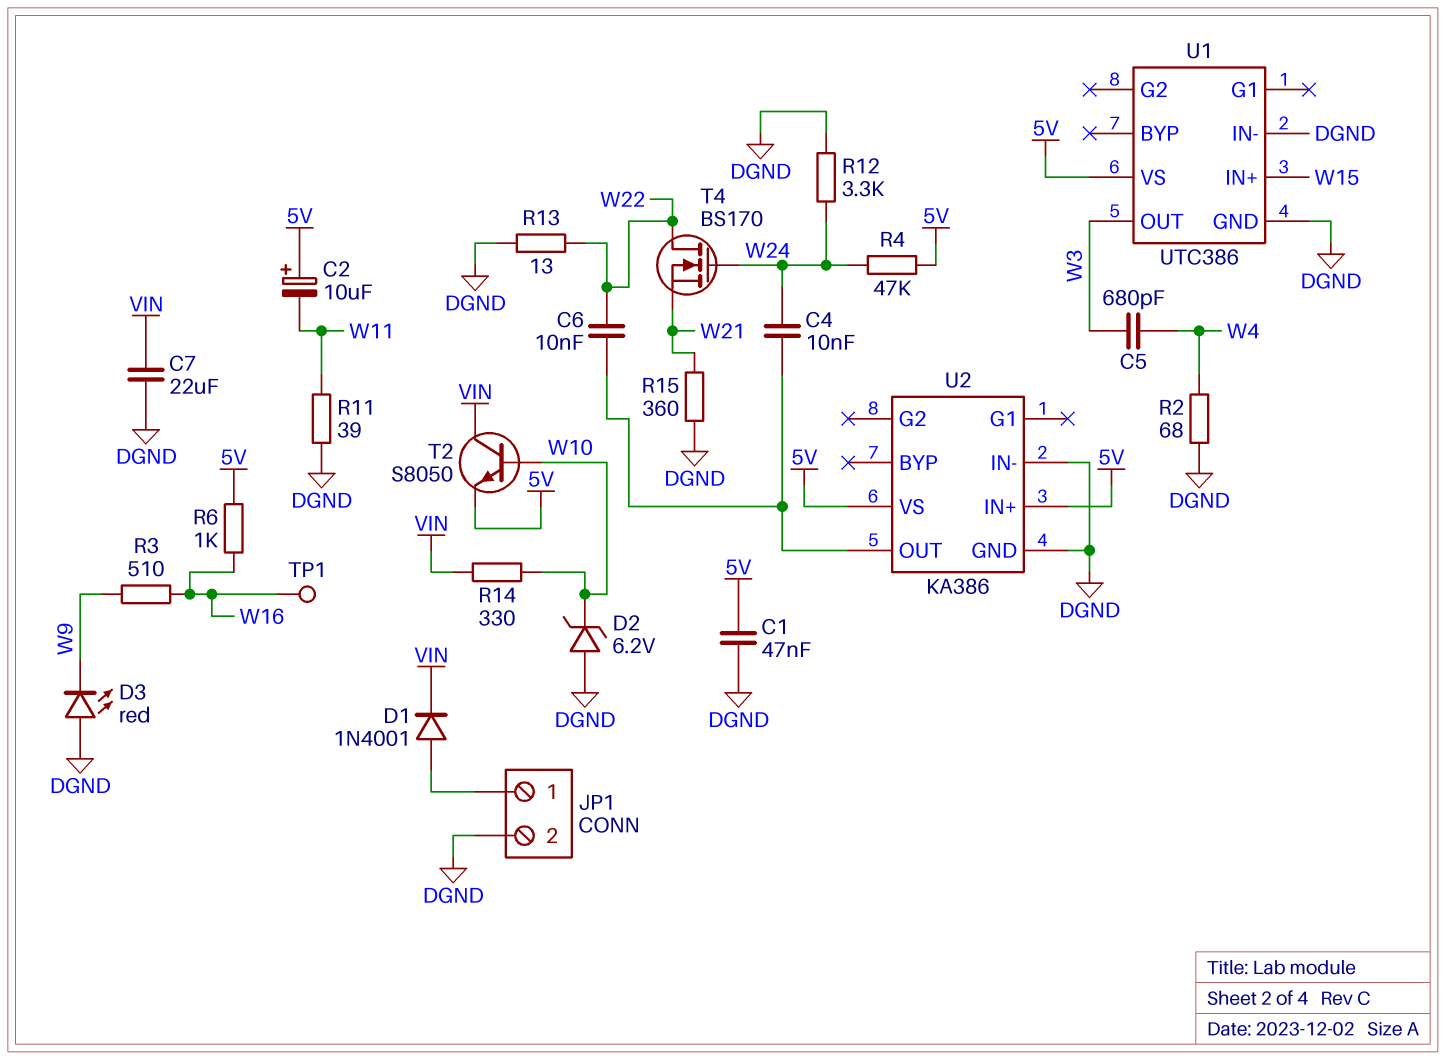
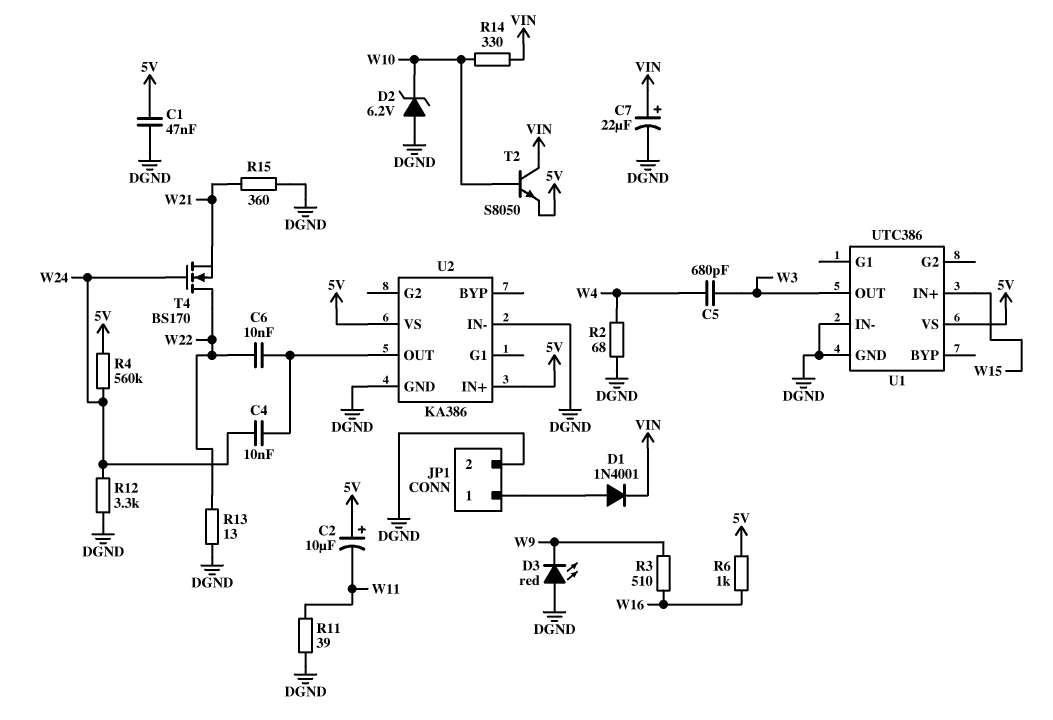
C7: 22uF (DGND, VIN) -> 22uF (plus VIN, minus DGND)
R4: 47k (5V, W24) -> 560k (5V, W24)
TP1: test point (W16) -> none

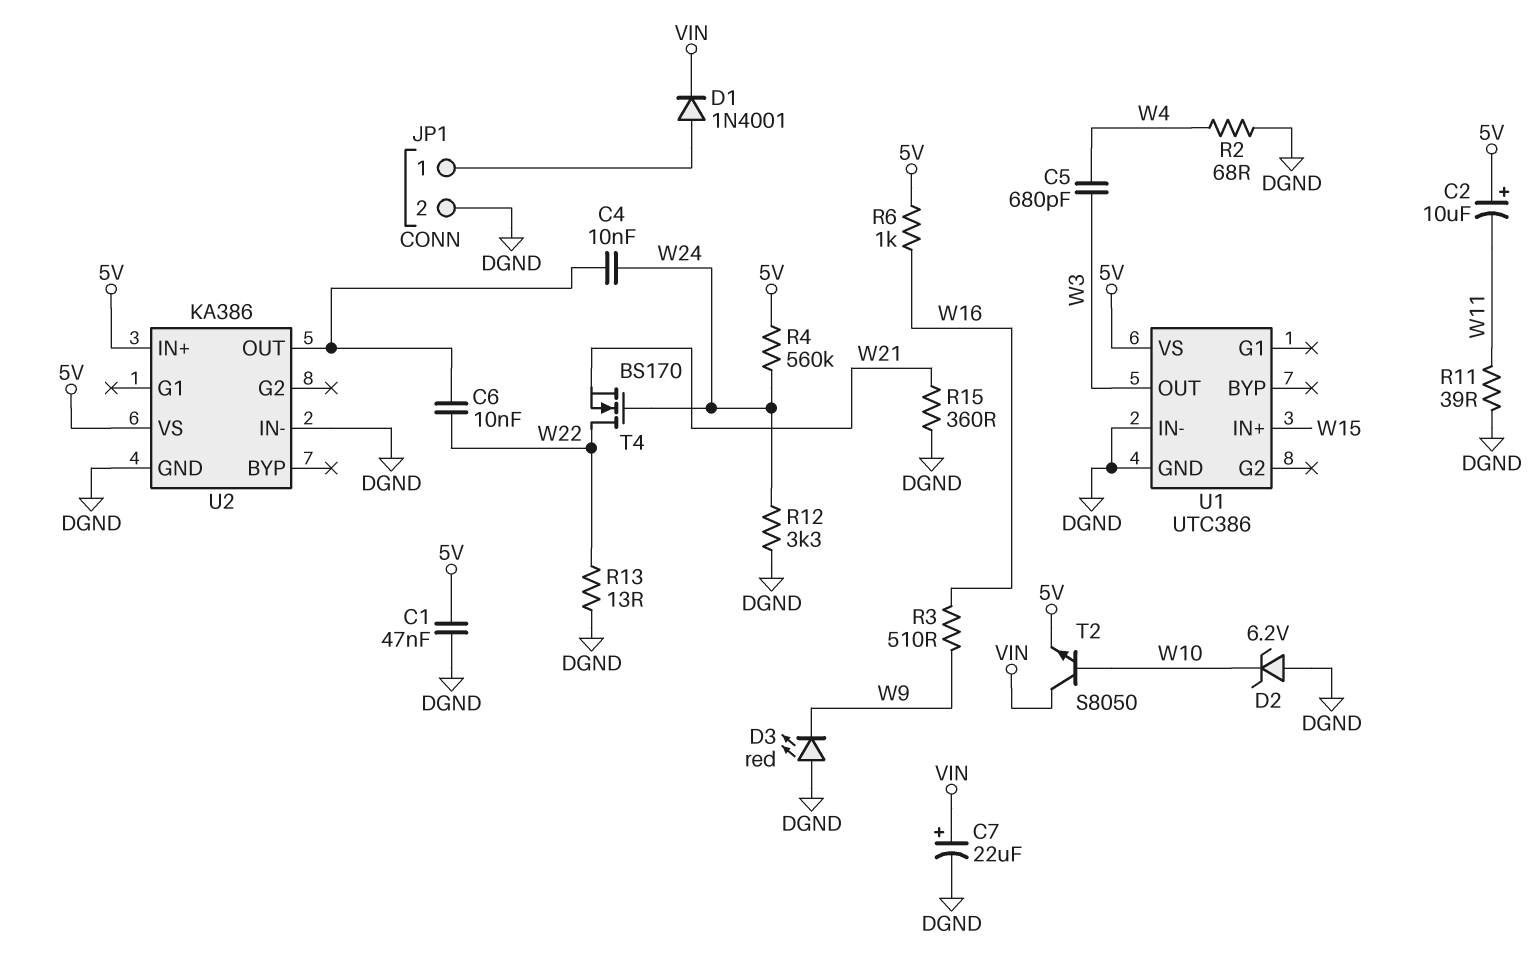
R14: 330 (VIN, W10) -> none

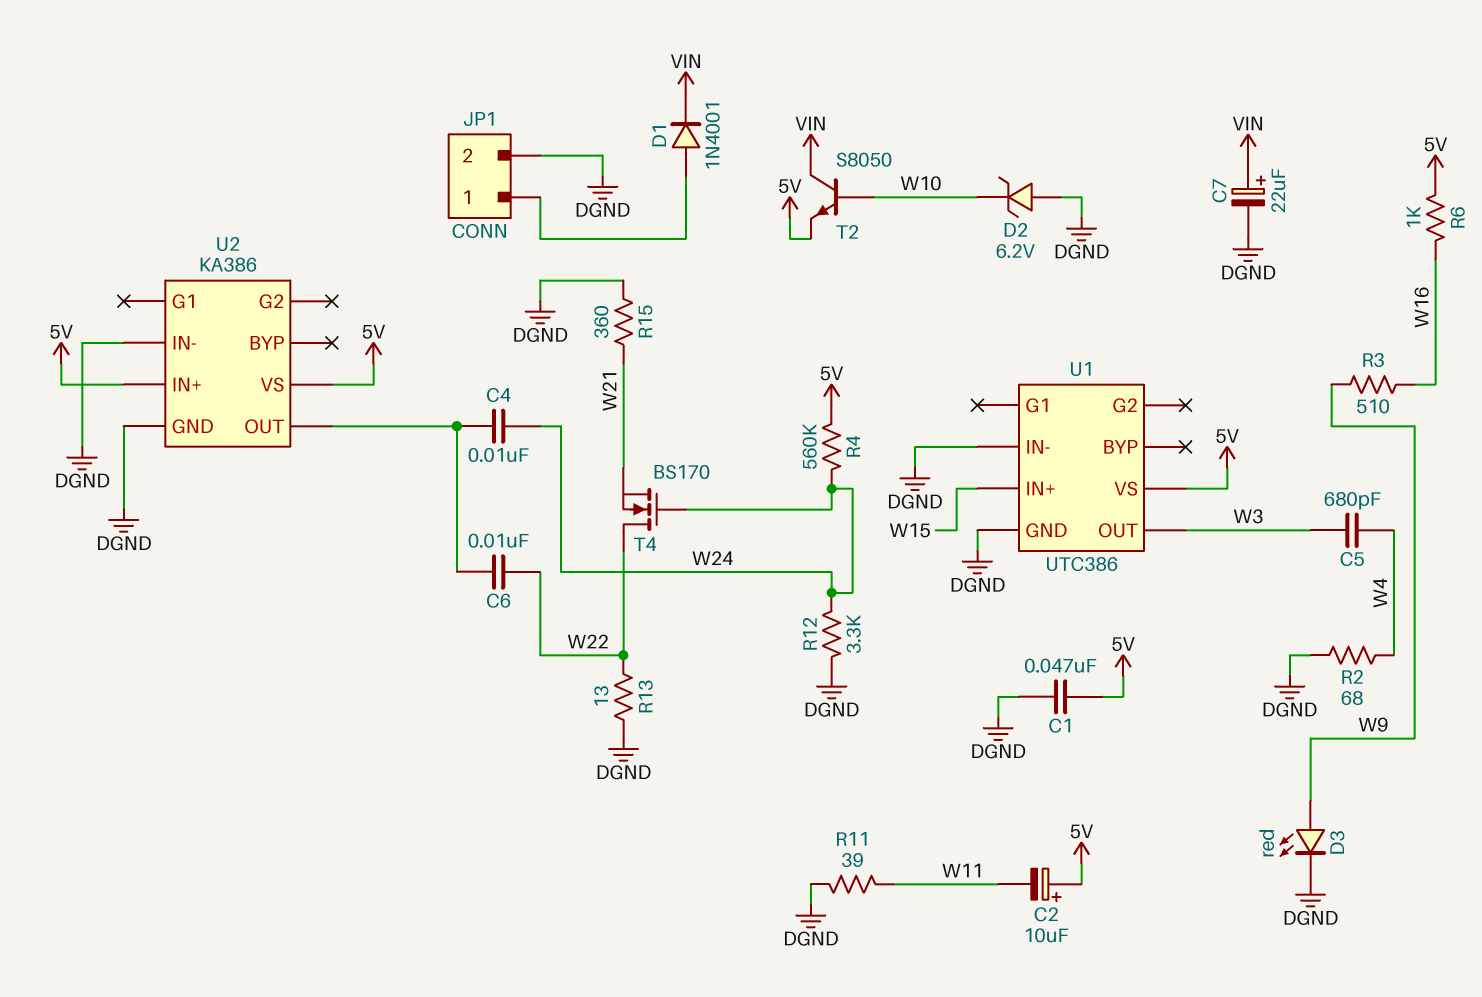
D3: LED red (A DGND, K W9) -> LED red (A W9, K DGND)

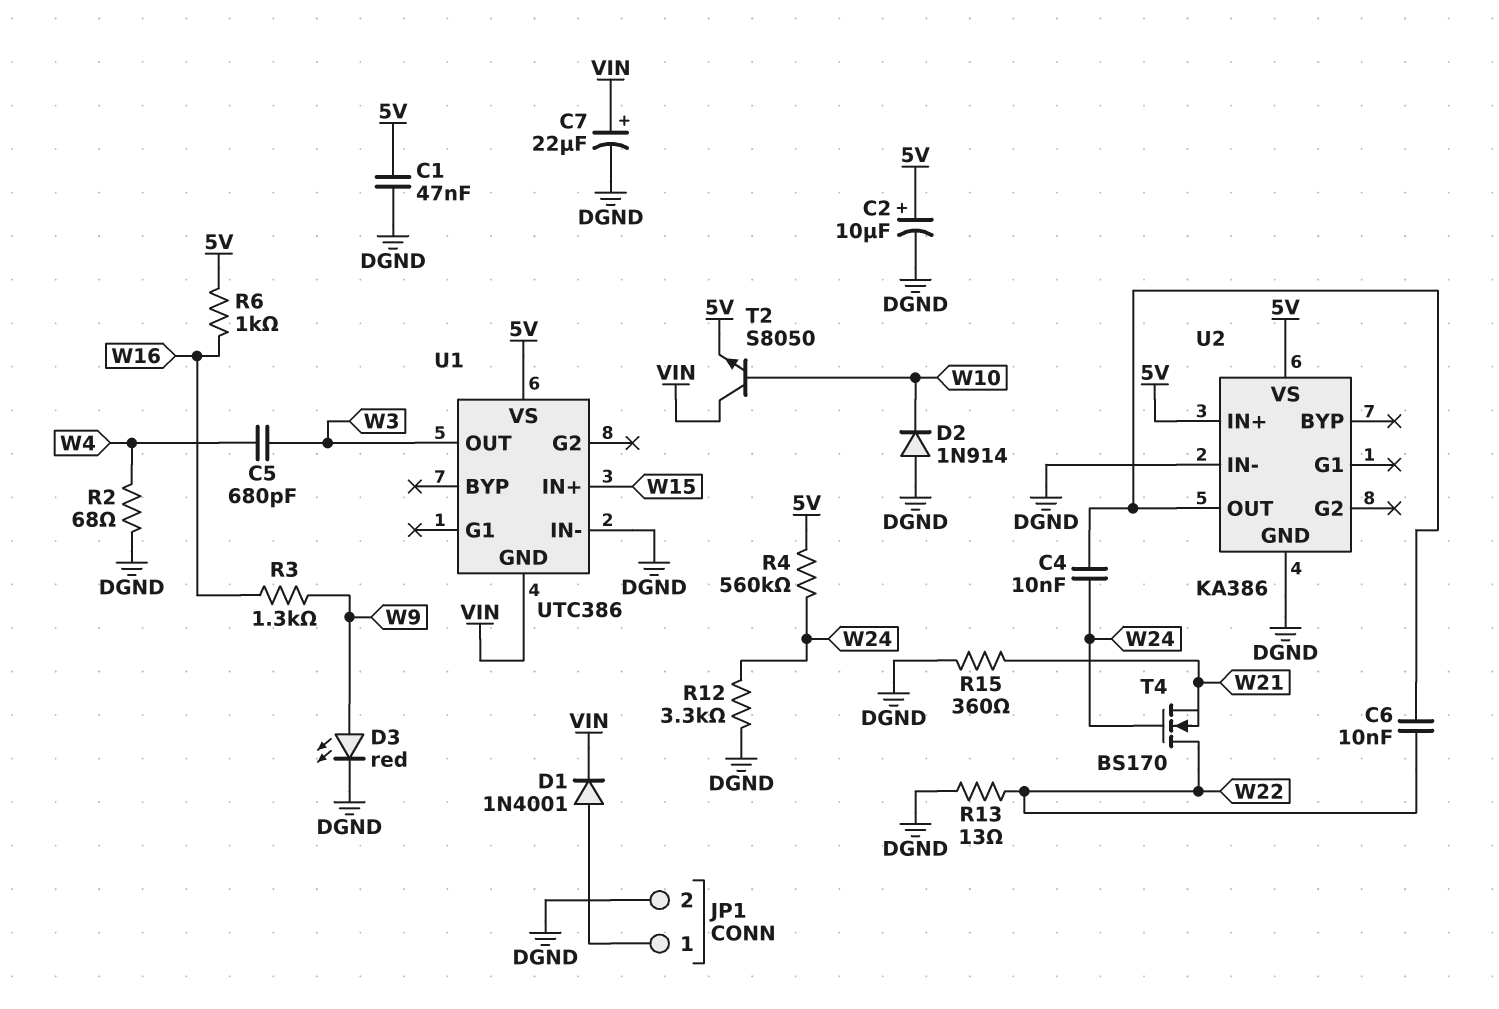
C2: 10uF (plus 5V, minus W11) -> 10uF (plus 5V, minus DGND)
D2: zener 6.2V (A DGND, K W10) -> diode 1N914 (A DGND, K W10)
R3: 510 (W9, W16) -> 1.3k (W9, W16)
R11: 39 (DGND, W11) -> none
U1 pin GND: DGND -> VIN

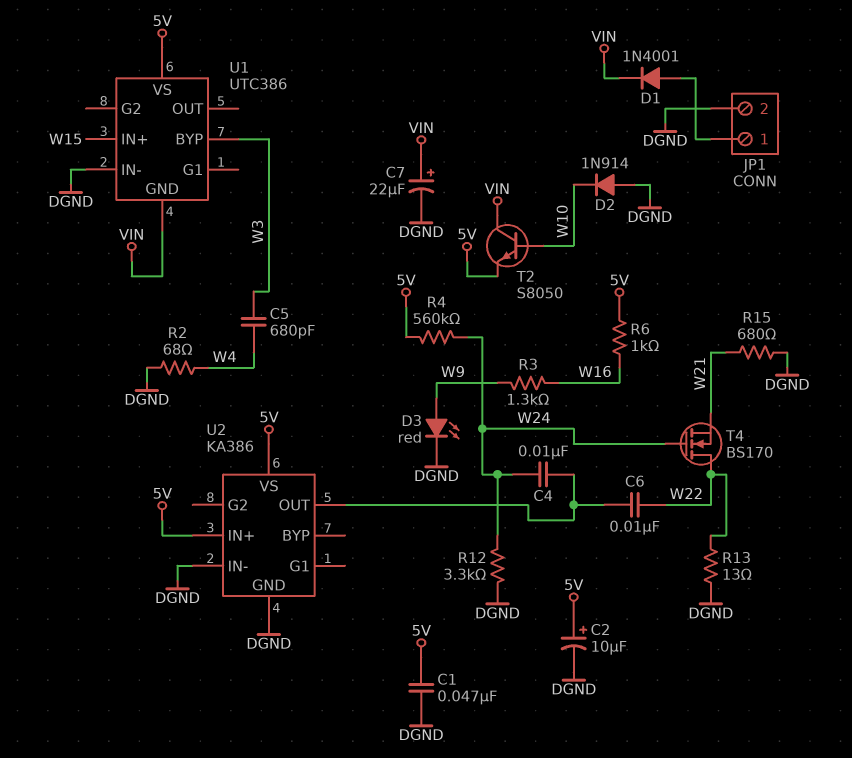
R15: 360 (DGND, W21) -> 680 (DGND, W21)
U1 pin BYP: none -> W3
U1 pin OUT: W3 -> none

